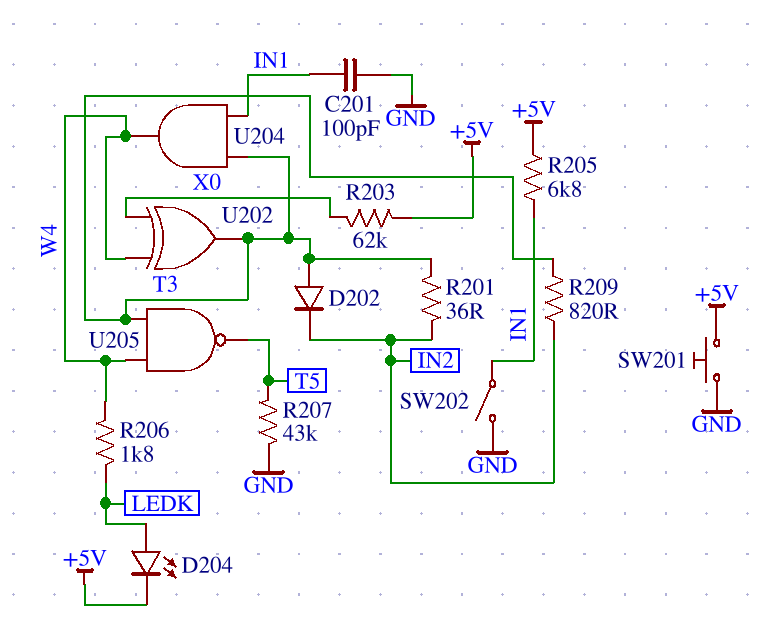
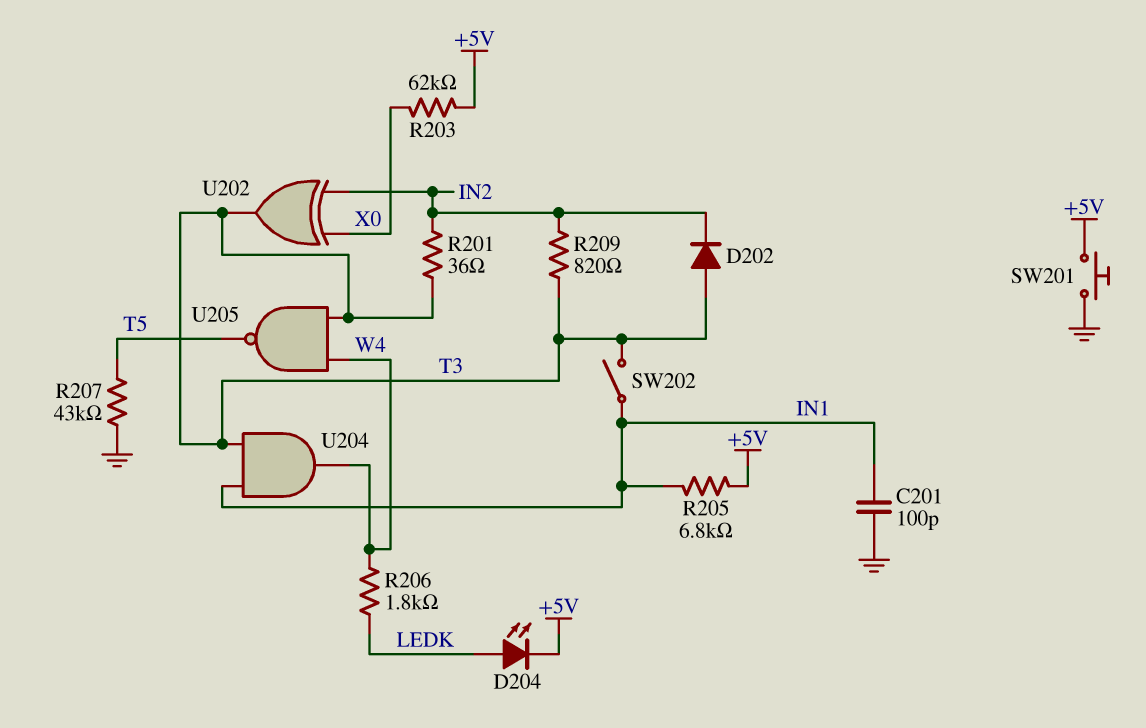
SW202: switch (GND, IN1) -> switch (IN1, T3)
U202: XOR (in W4, in X0, out T3) -> XOR (in IN2, in X0, out T3)

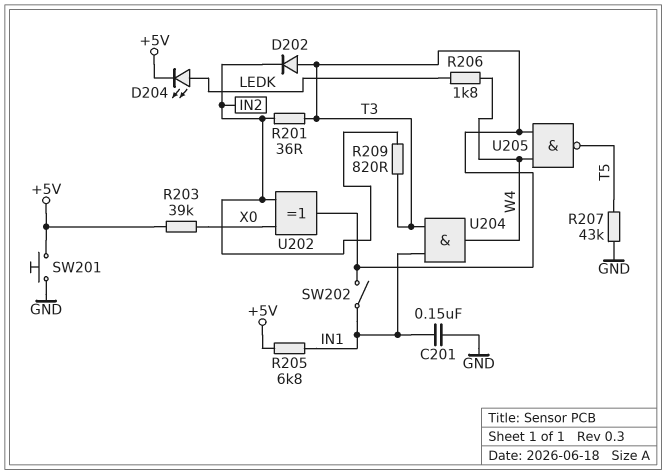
C201: 100pF (GND, IN1) -> 150nF (GND, IN1)
R203: 62k (+5V, X0) -> 39k (+5V, X0)

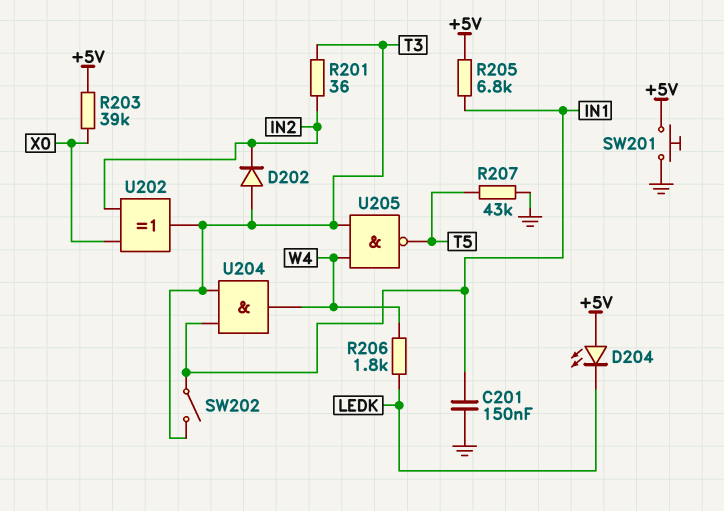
D204: LED (A LEDK, K +5V) -> LED (A +5V, K LEDK)
R209: 820 (IN2, T3) -> none

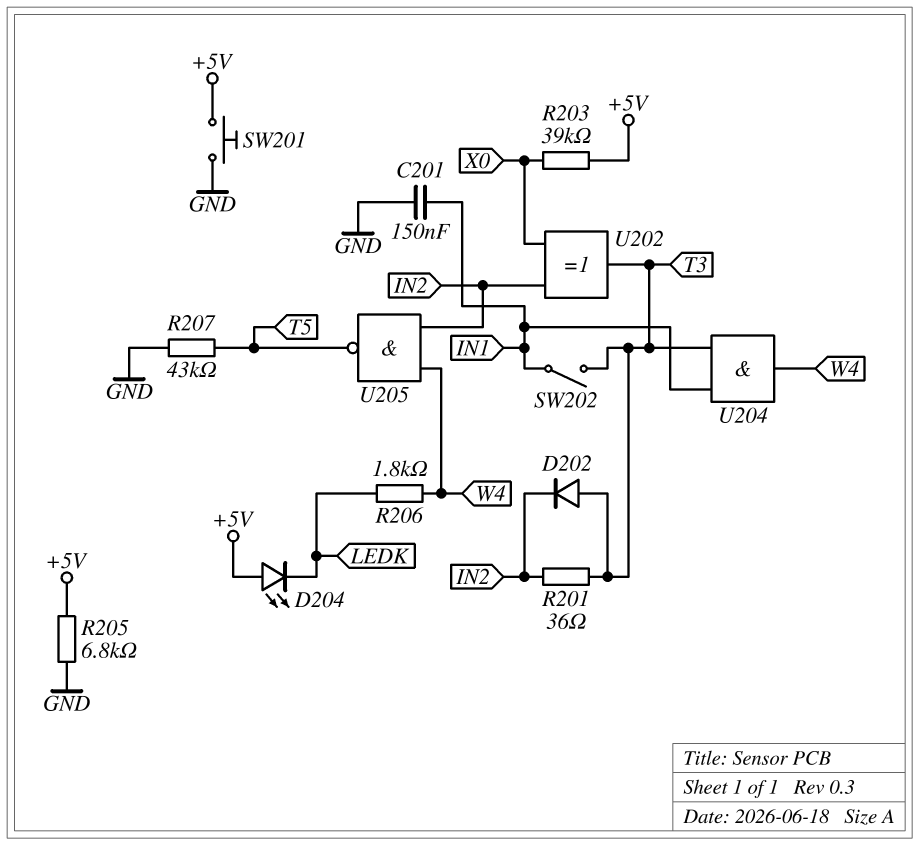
R205: 6.8k (+5V, IN1) -> 6.8k (+5V, GND)
U205: NAND (in T3, in W4, out T5) -> NAND (in IN2, in W4, out T5)

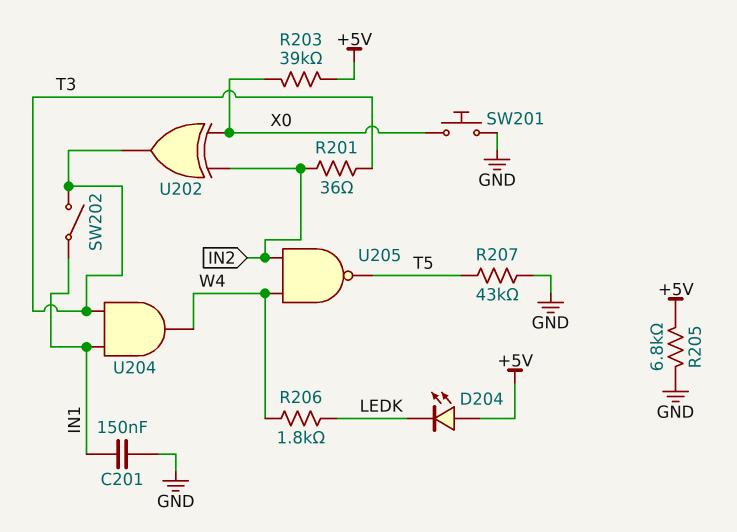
D202: diode (A T3, K IN2) -> none
SW201: button (+5V, GND) -> button (GND, X0)

